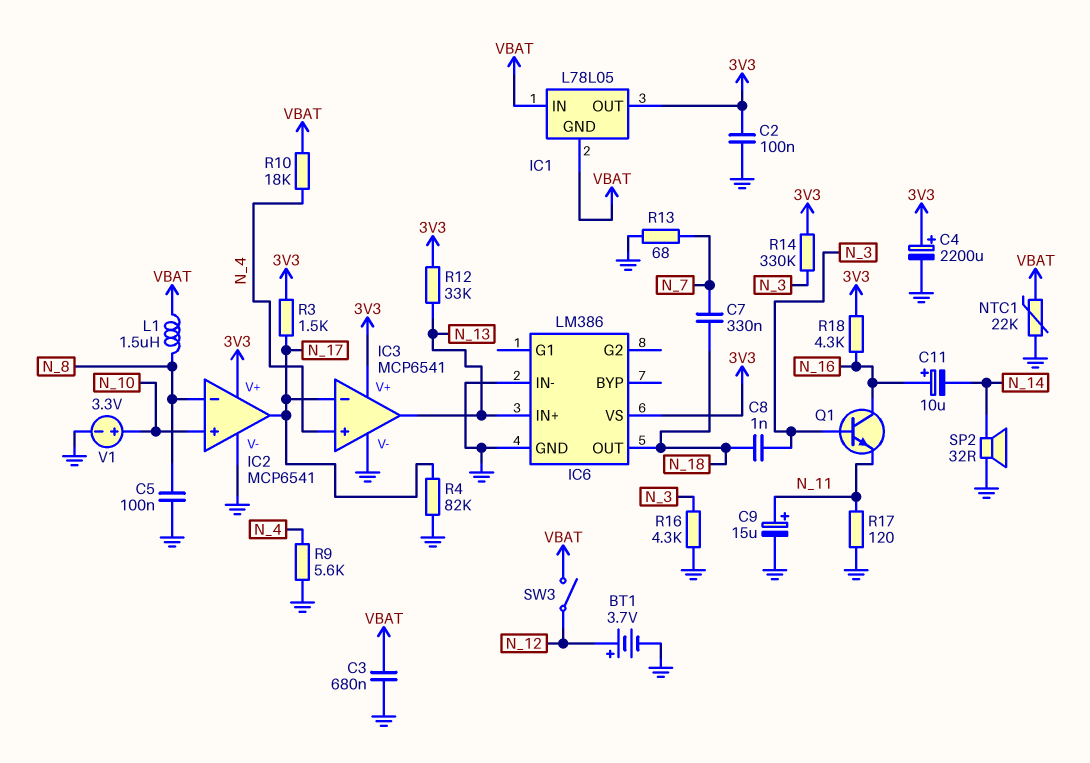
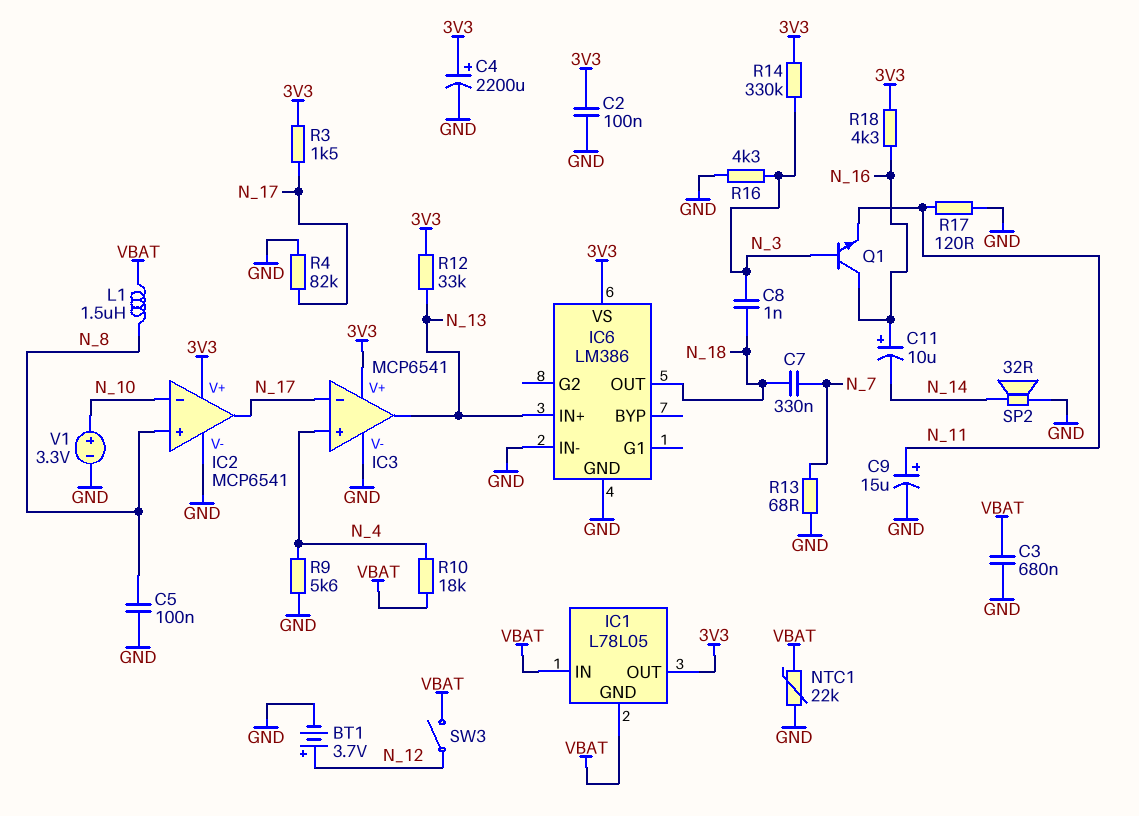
IC2 pin in+: N_10 -> N_8
IC2 pin in-: N_8 -> N_10

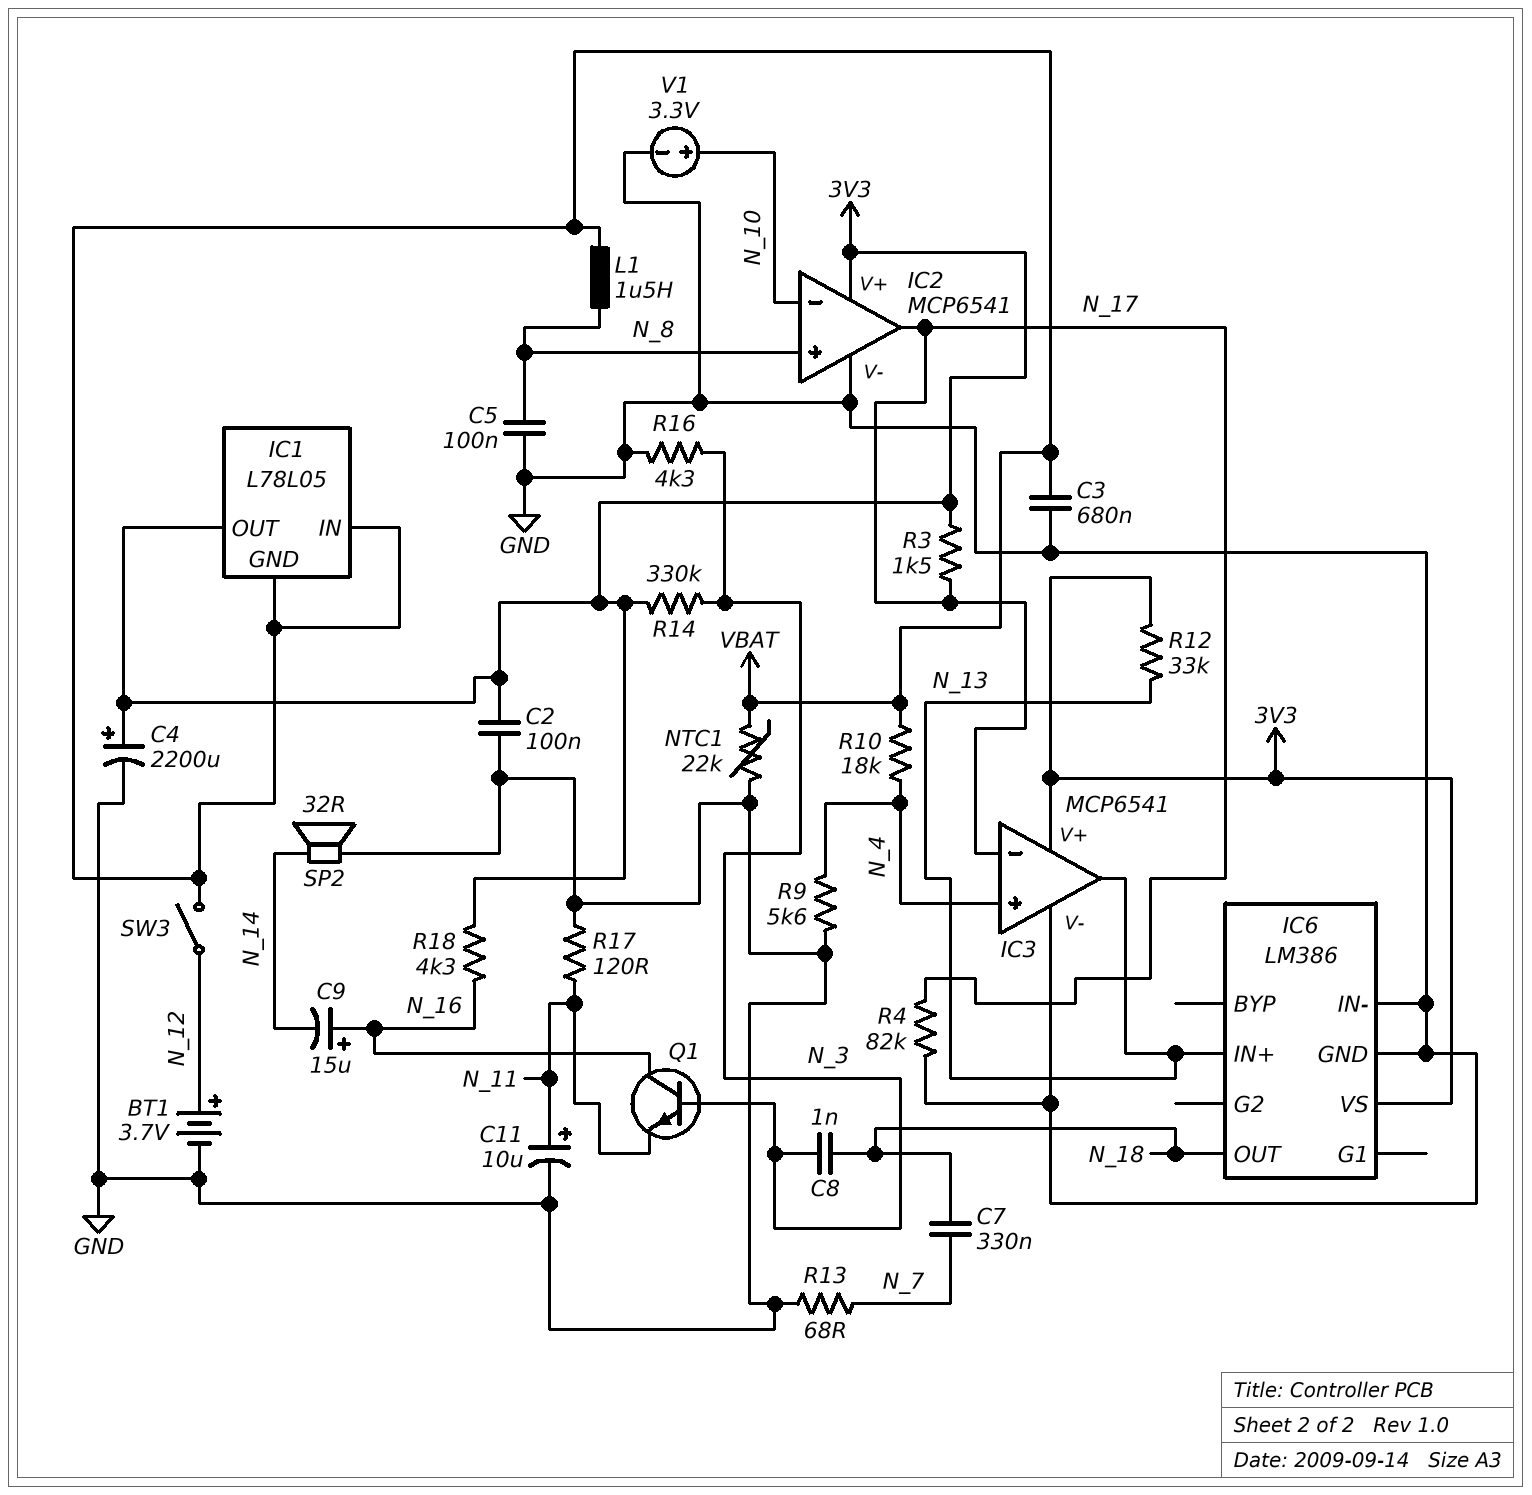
C9: 15uF (plus N_11, minus GND) -> 15uF (plus N_16, minus N_14)
C11: 10uF (plus N_16, minus N_14) -> 10uF (plus N_11, minus GND)

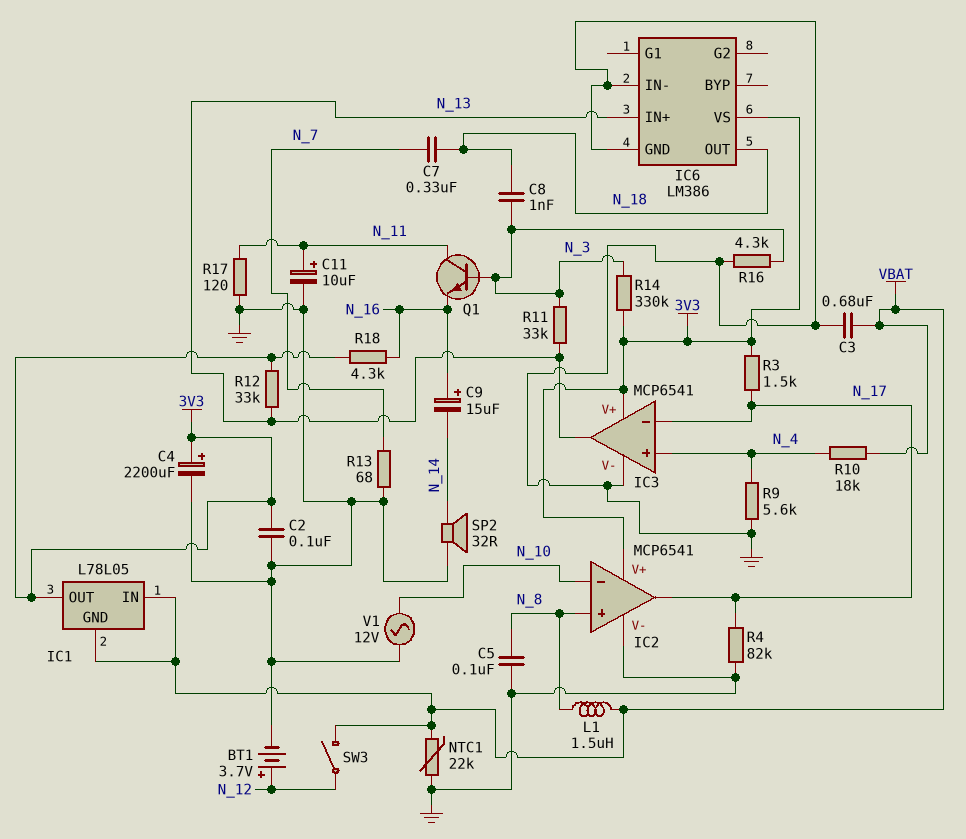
Q1: NPN (B N_3, C N_16, E N_11) -> NPN (B N_3, C N_11, E N_16)
R11: none -> 33k (N_3, N_13)
V1: 3.3V (plus N_10, minus GND) -> AC 12V (GND, N_10)

